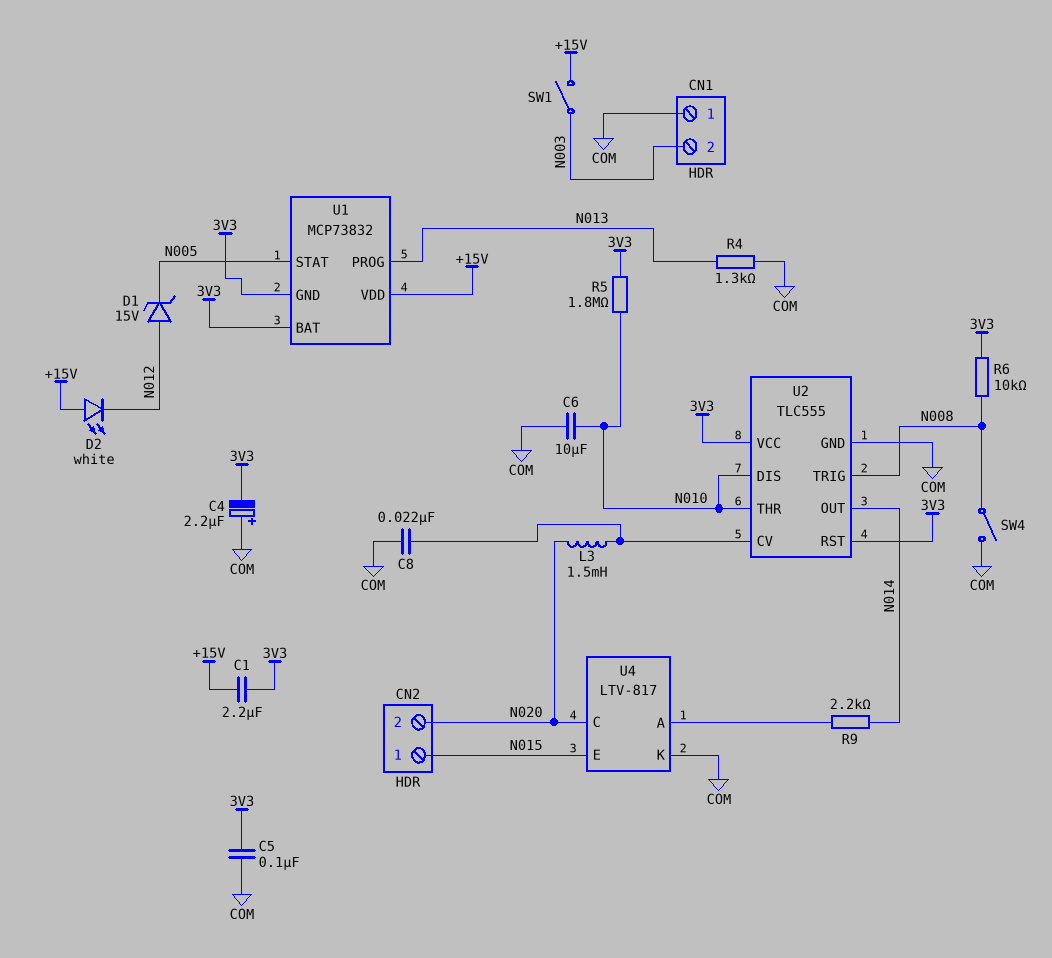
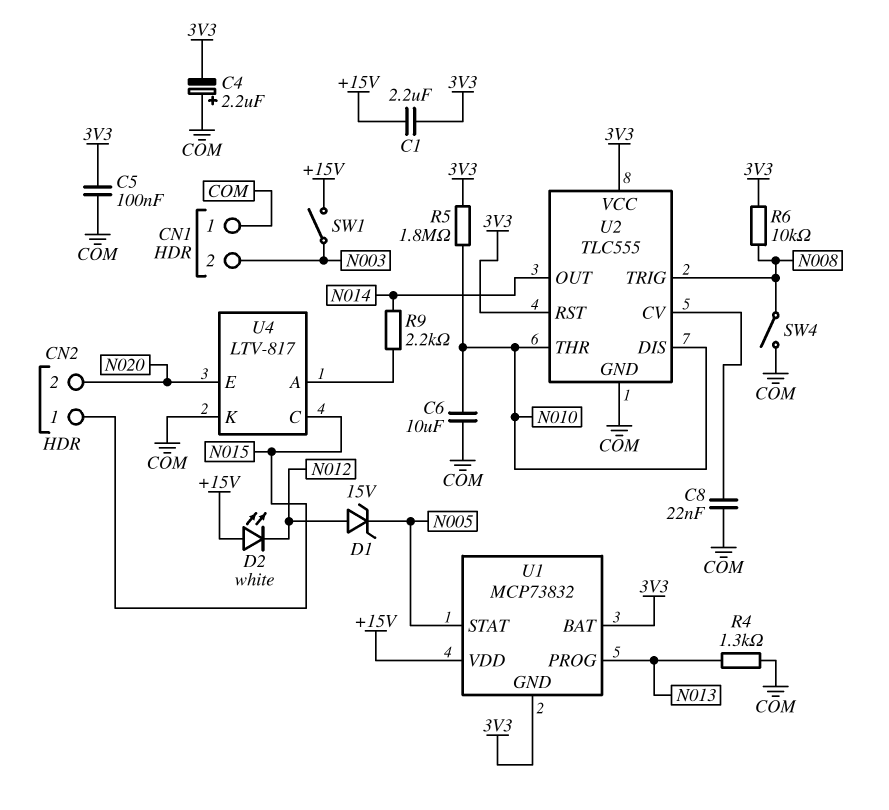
L3: 1.5mH (N020, U2/CV) -> none
U4 pin C: N020 -> N015
U4 pin E: N015 -> N020

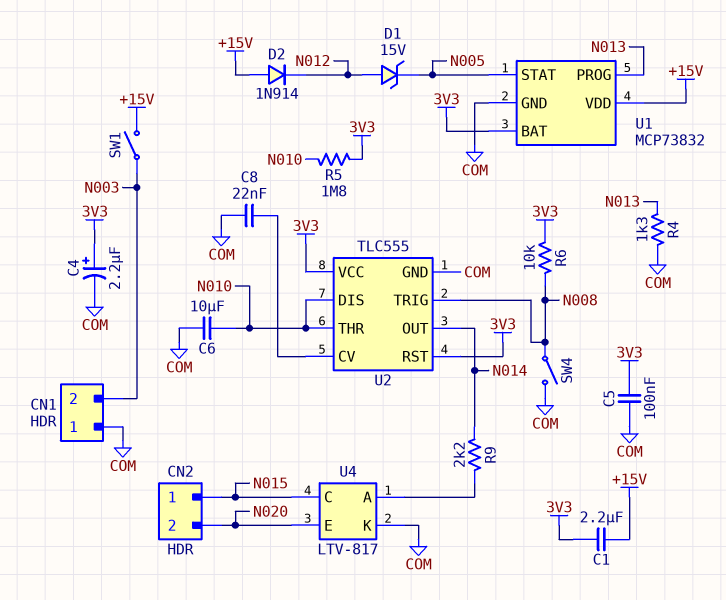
C4: 2.2uF (plus COM, minus 3V3) -> 2.2uF (plus 3V3, minus COM)
D2: LED white (A +15V, K N012) -> diode 1N914 (A +15V, K N012)
U1 pin GND: 3V3 -> COM

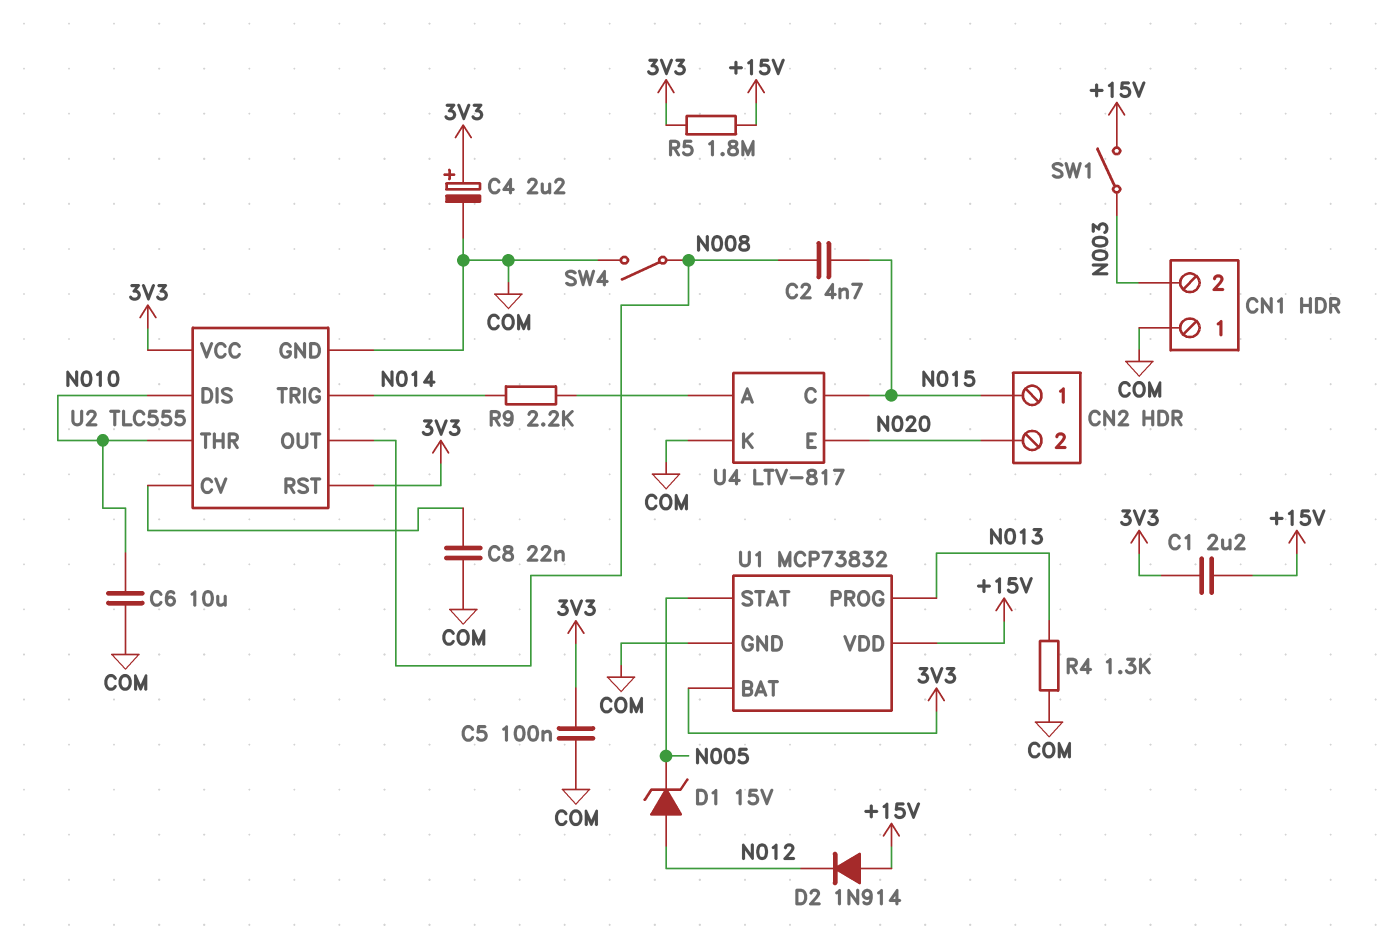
C2: none -> 4.7nF (N008, N015)
R5: 1.8M (3V3, N010) -> 1.8M (+15V, 3V3)
R6: 10k (3V3, N008) -> none
U2 pin OUT: N014 -> N008
U2 pin TRIG: N008 -> N014

